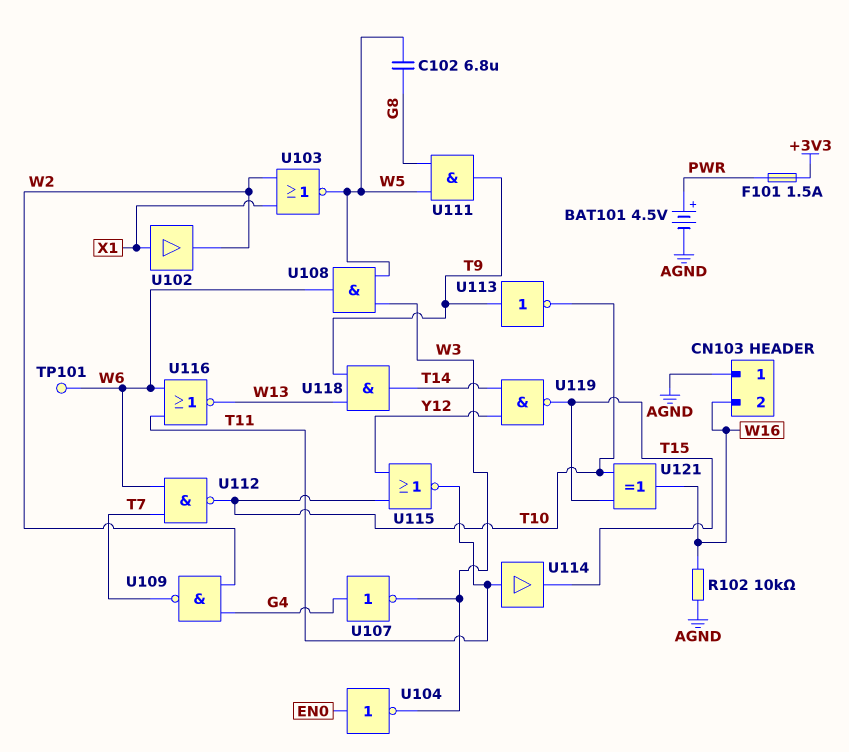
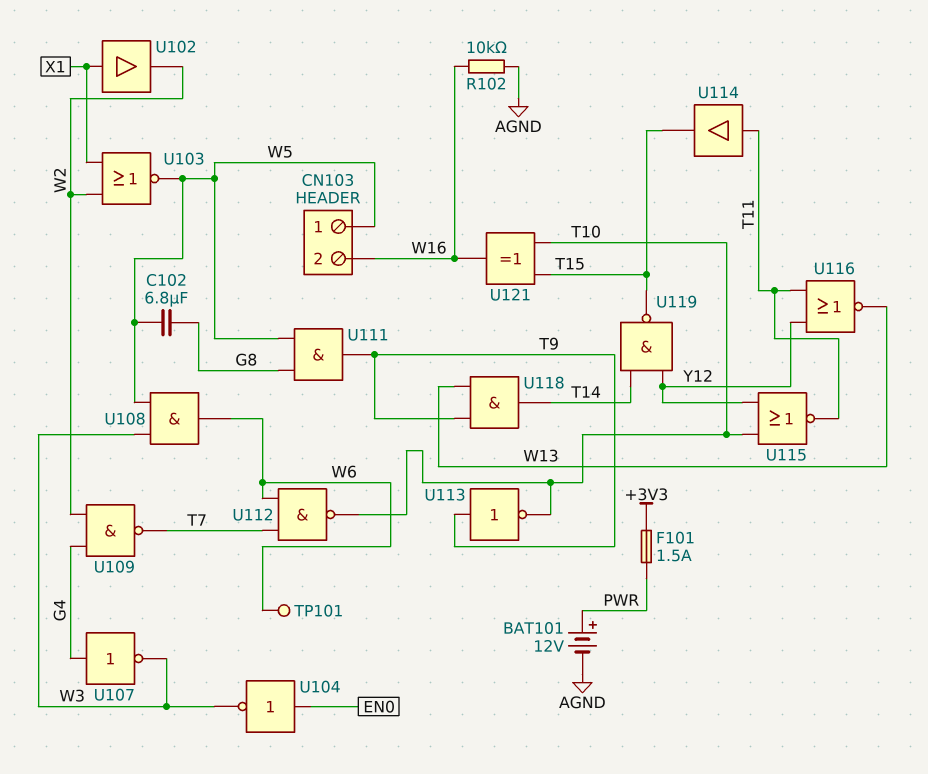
BAT101: 4.5V (plus PWR, minus AGND) -> 12V (plus PWR, minus AGND)
CN103 pin 1: AGND -> W5
U116: NOR (in T11, in W6, out W13) -> NOR (in T11, in Y12, out W13)

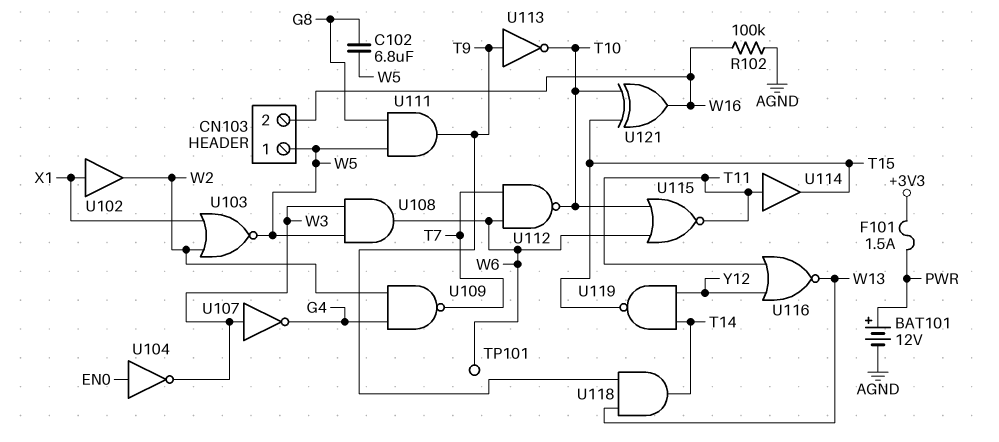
R102: 10k (AGND, W16) -> 100k (AGND, W16)
U107: NOT (in G4, out W3) -> NOT (in W3, out G4)
U115: NOR (in T10, in Y12, out T11) -> NOR (in T10, in W6, out T11)

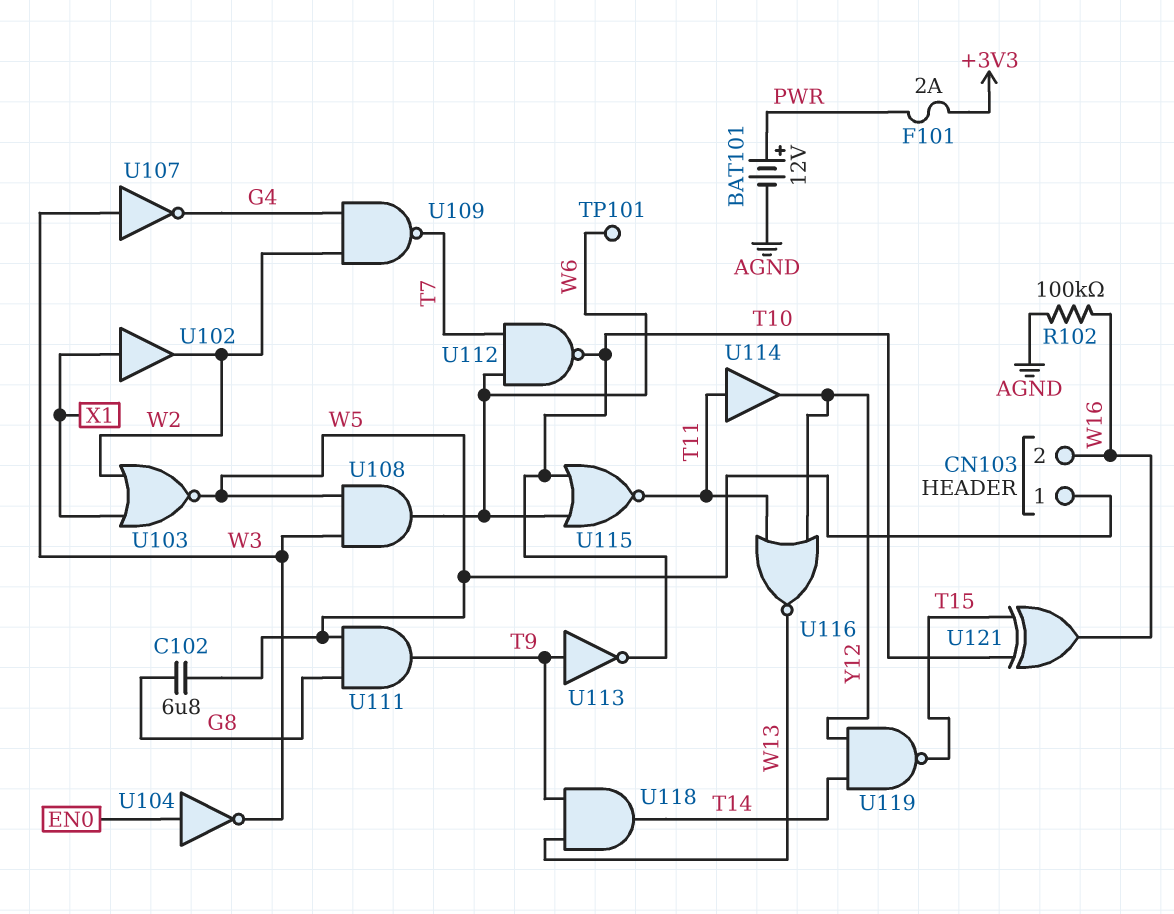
F101: 1.5A (+3V3, PWR) -> 2A (+3V3, PWR)
U114: buffer (in T11, out T15) -> buffer (in T11, out Y12)

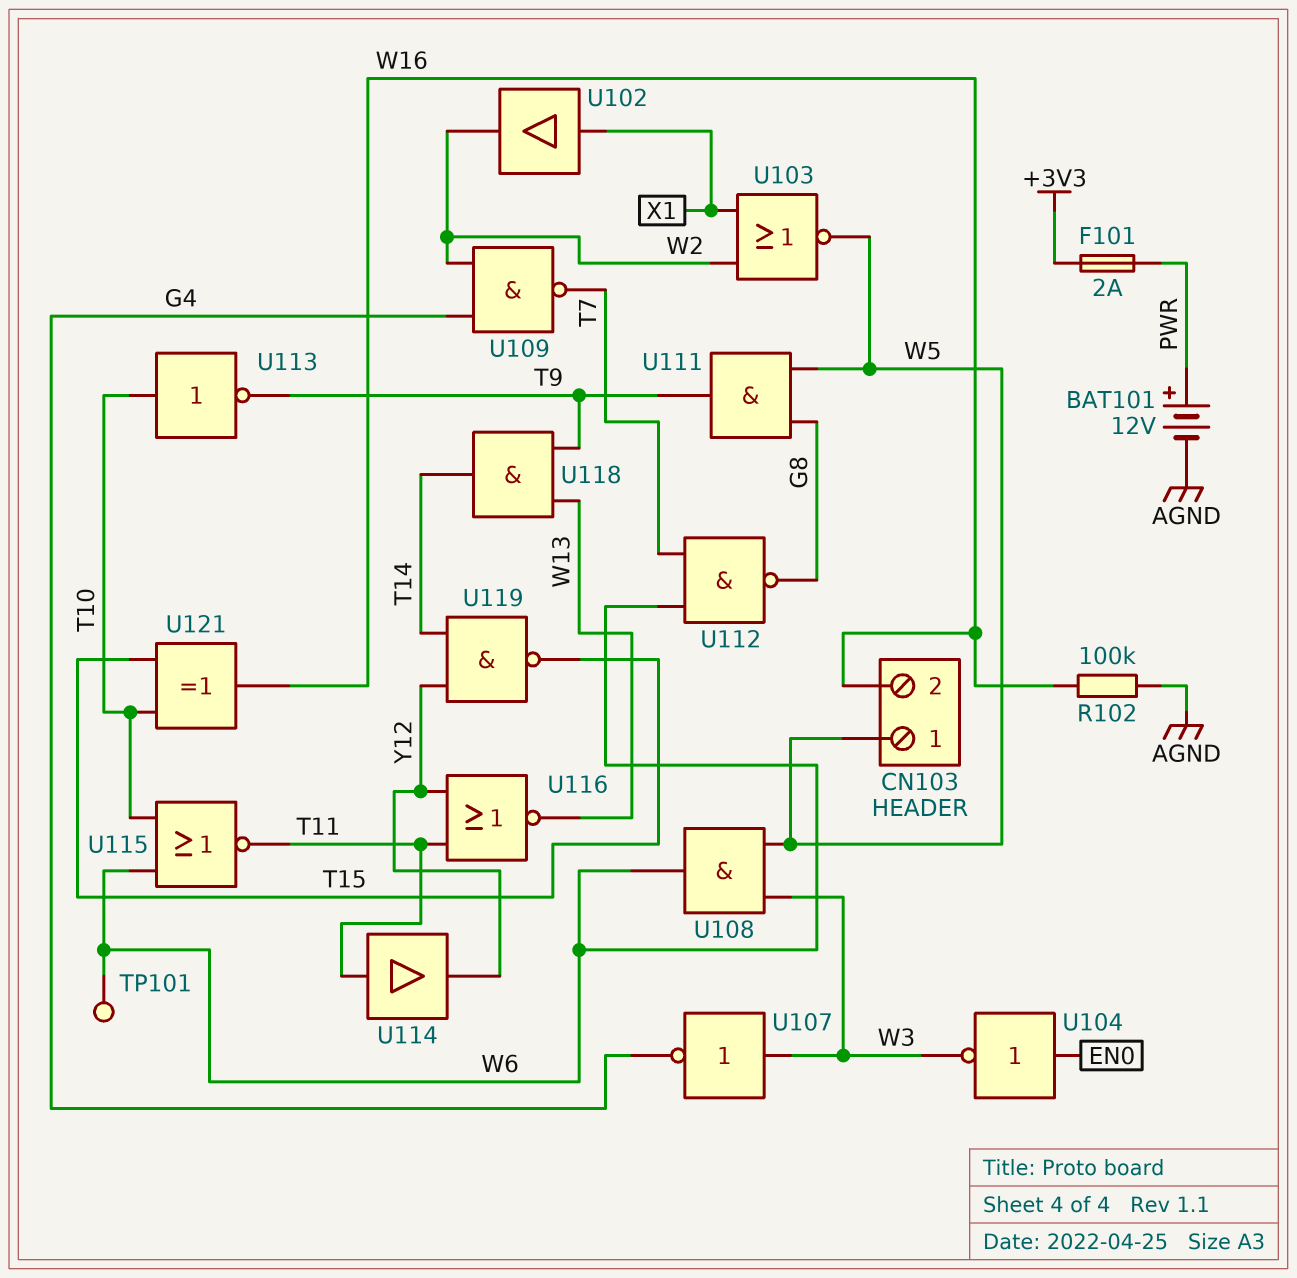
C102: 6.8uF (G8, W5) -> none
U112: NAND (in T7, in W6, out T10) -> NAND (in T7, in W6, out G8)
U113: NOT (in T9, out T10) -> NOT (in T10, out T9)

